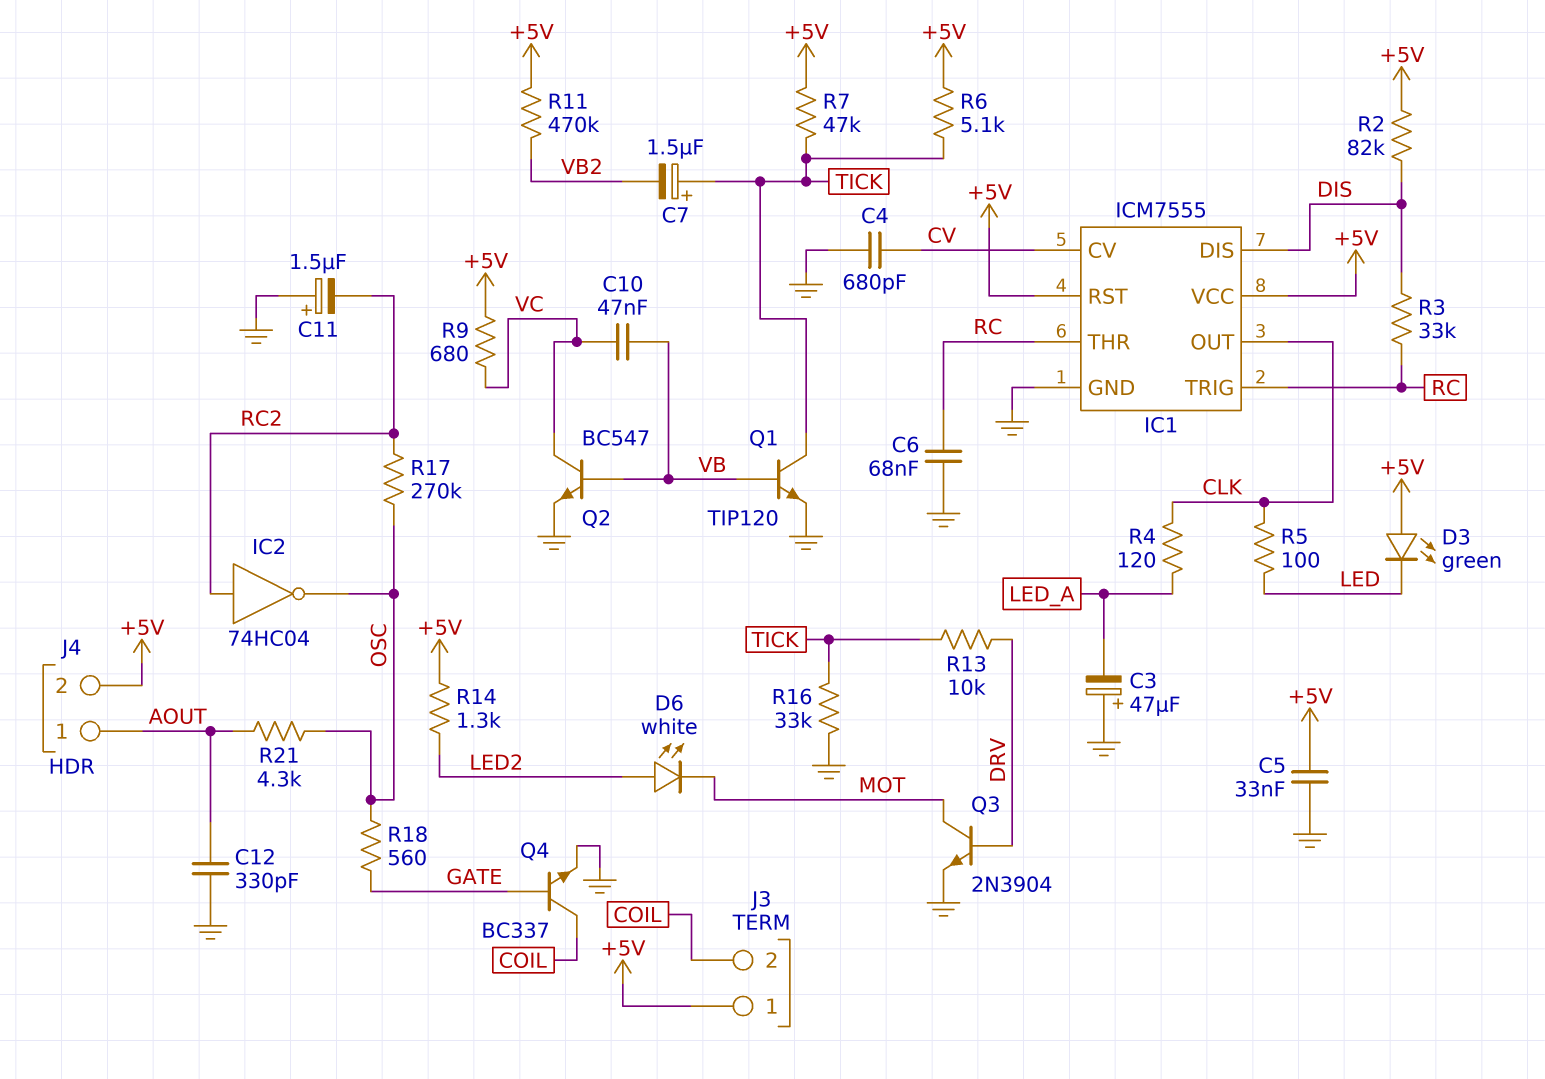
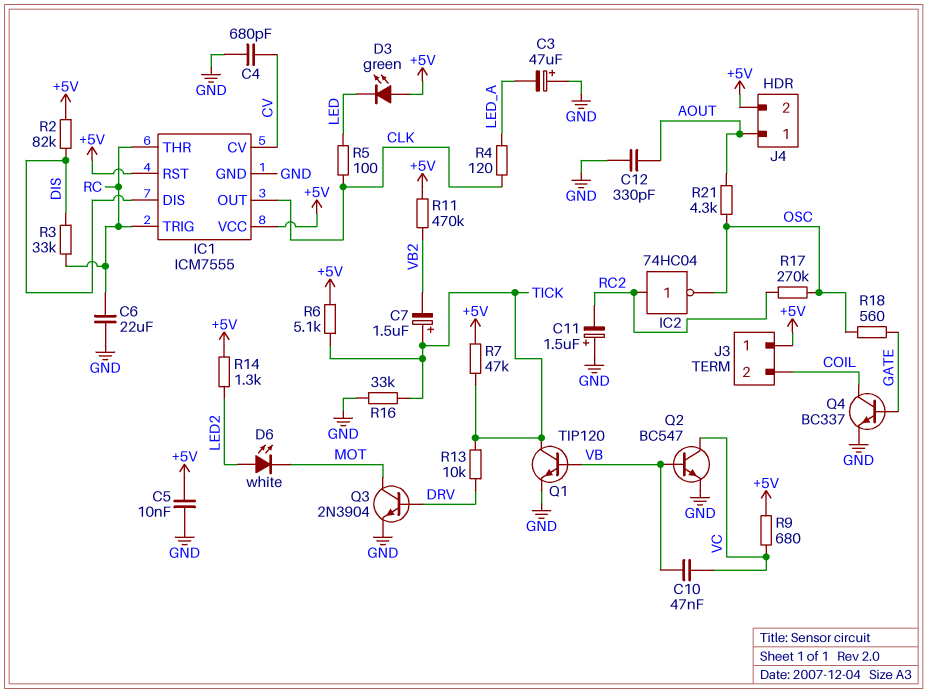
C5: 33nF (+5V, GND) -> 10nF (+5V, GND)
C6: 68nF (GND, RC) -> 22uF (GND, RC)

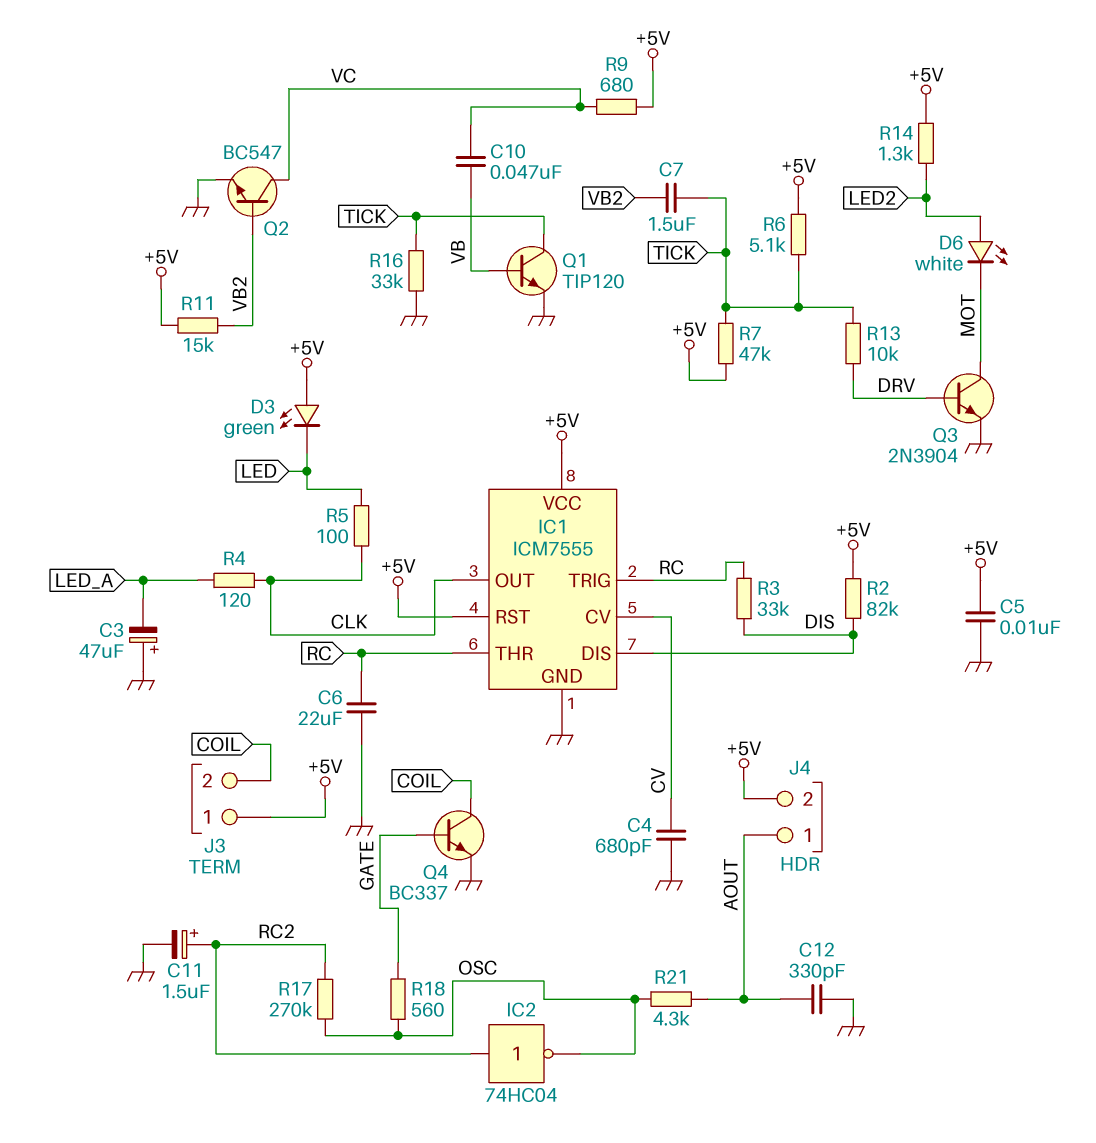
C7: 1.5uF (plus TICK, minus VB2) -> 1.5uF (TICK, VB2)
C11: 1.5uF (plus GND, minus RC2) -> 1.5uF (plus RC2, minus GND)
Q2: NPN BC547 (B VB, C VC, E GND) -> NPN BC547 (B VB2, C VC, E GND)
R11: 470k (+5V, VB2) -> 15k (+5V, VB2)

